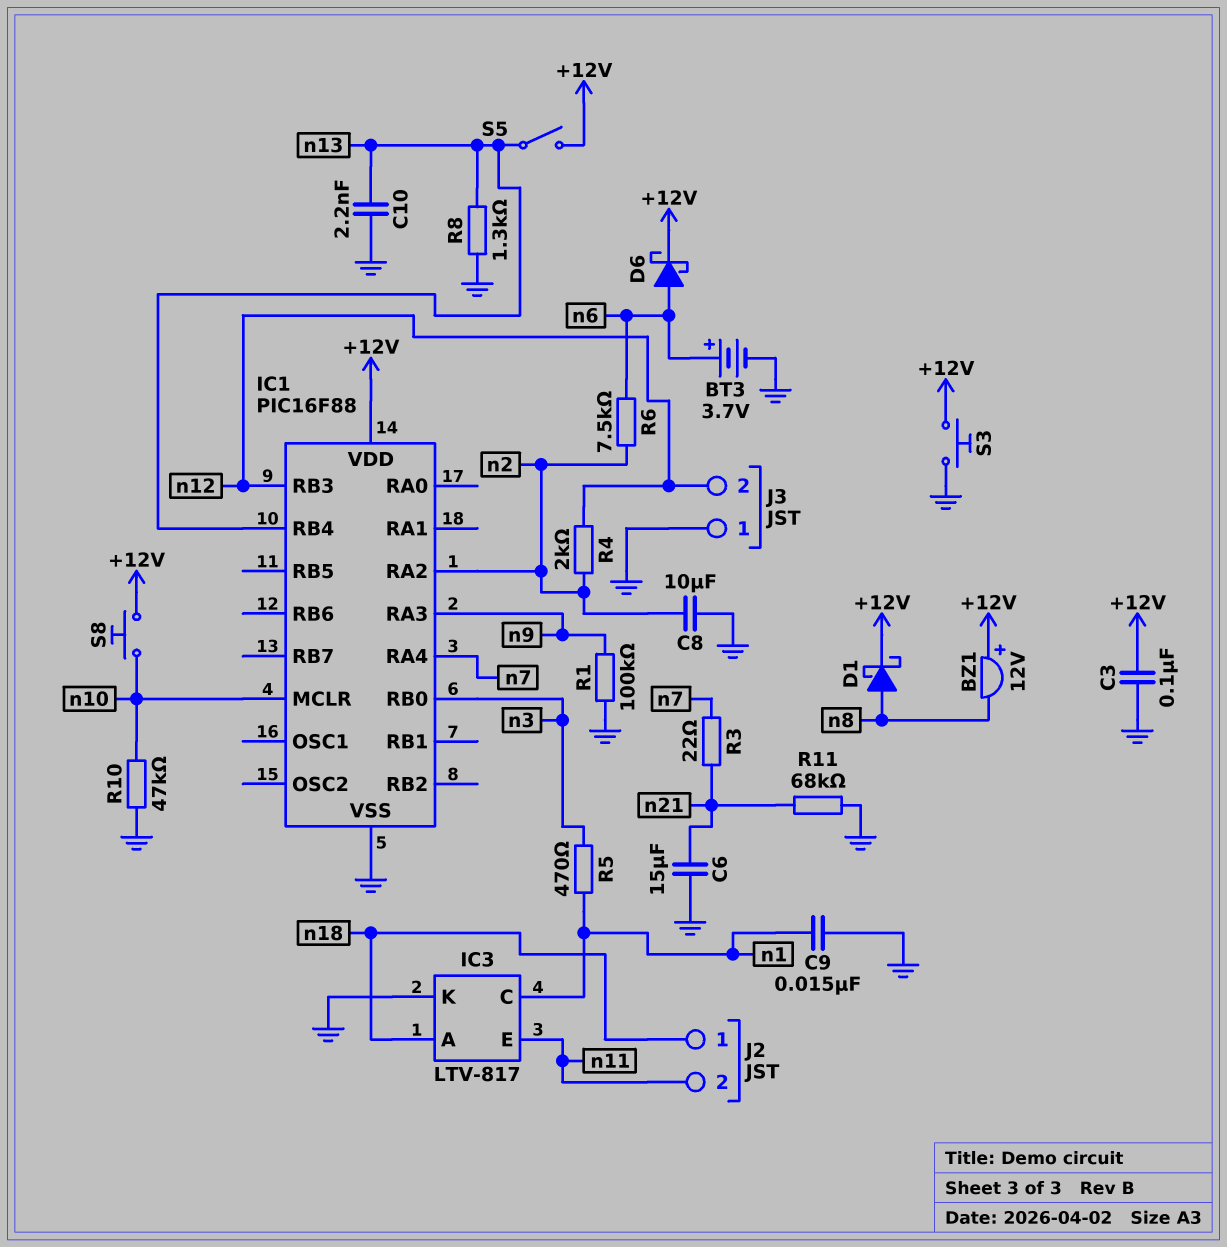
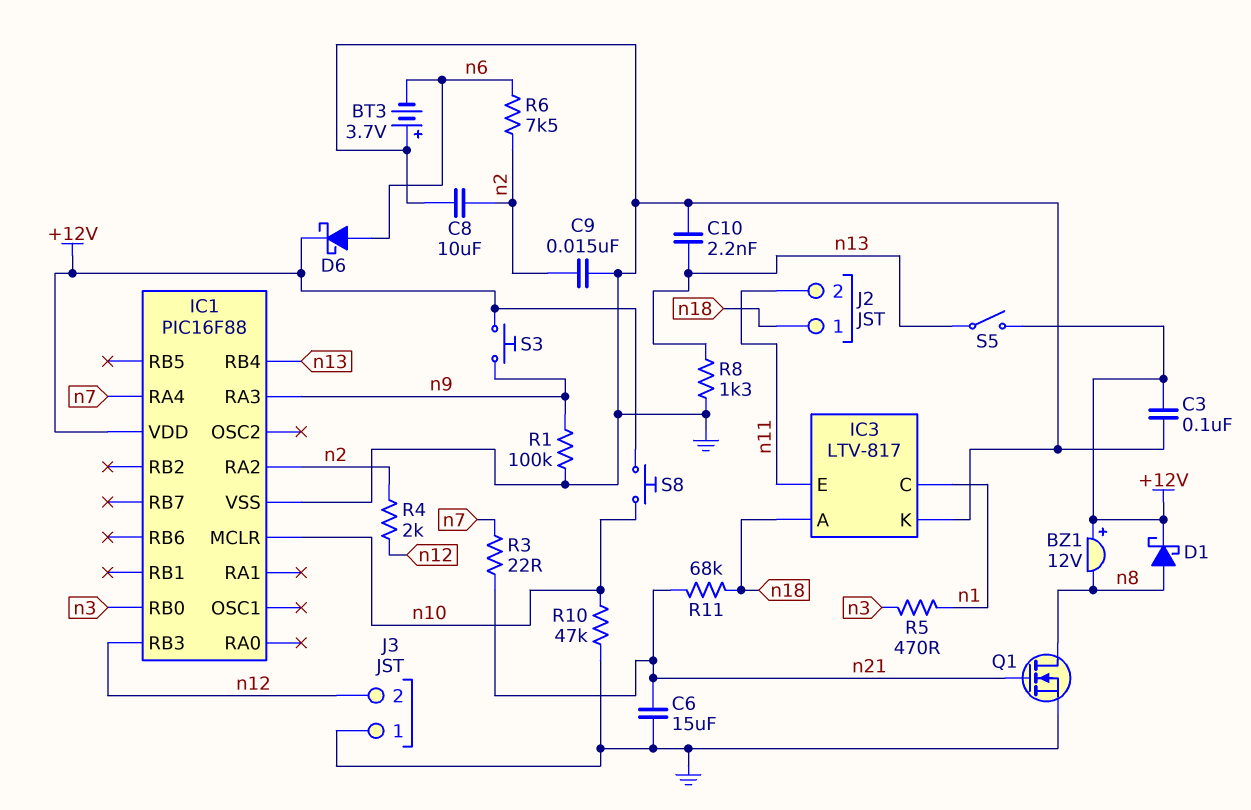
BT3: 3.7V (plus n6, minus GND) -> 3.7V (plus GND, minus n6)
C9: 15nF (GND, n1) -> 15nF (GND, n2)
Q1: none -> NMOS (G n21, D n8, S GND)
R11: 68k (GND, n21) -> 68k (n18, n21)
S3: button (+12V, GND) -> button (+12V, n9)

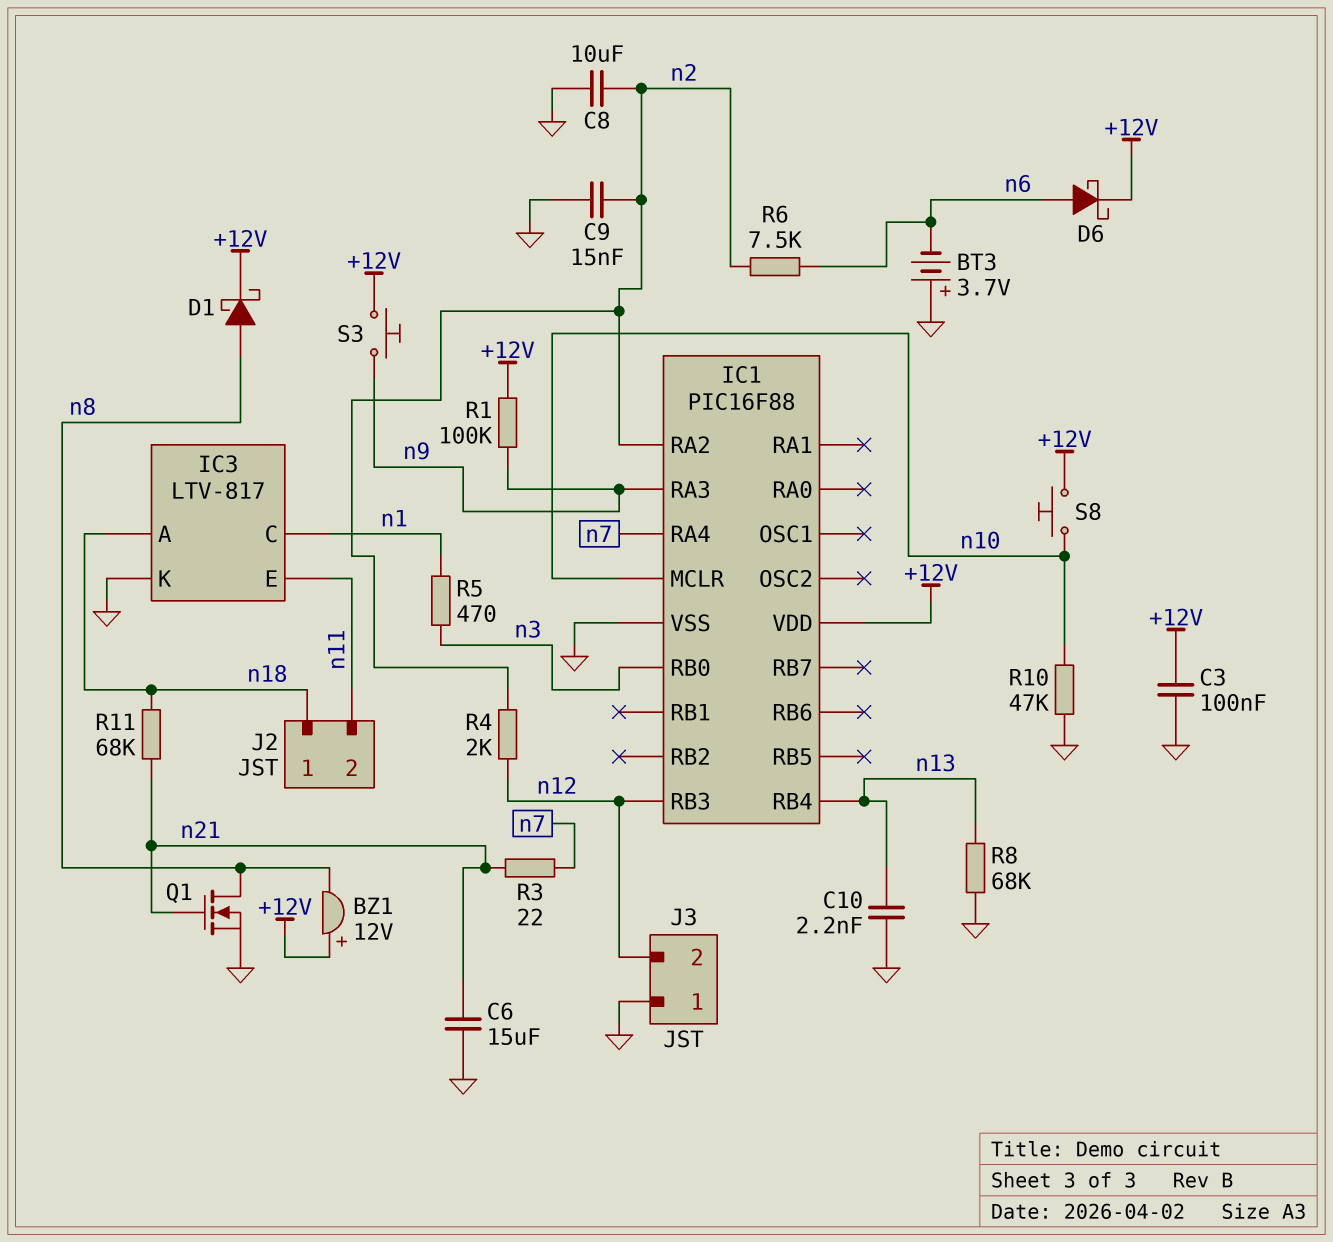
R1: 100k (GND, n9) -> 100k (+12V, n9)
R8: 1.3k (GND, n13) -> 68k (GND, n13)
S5: switch (+12V, n13) -> none

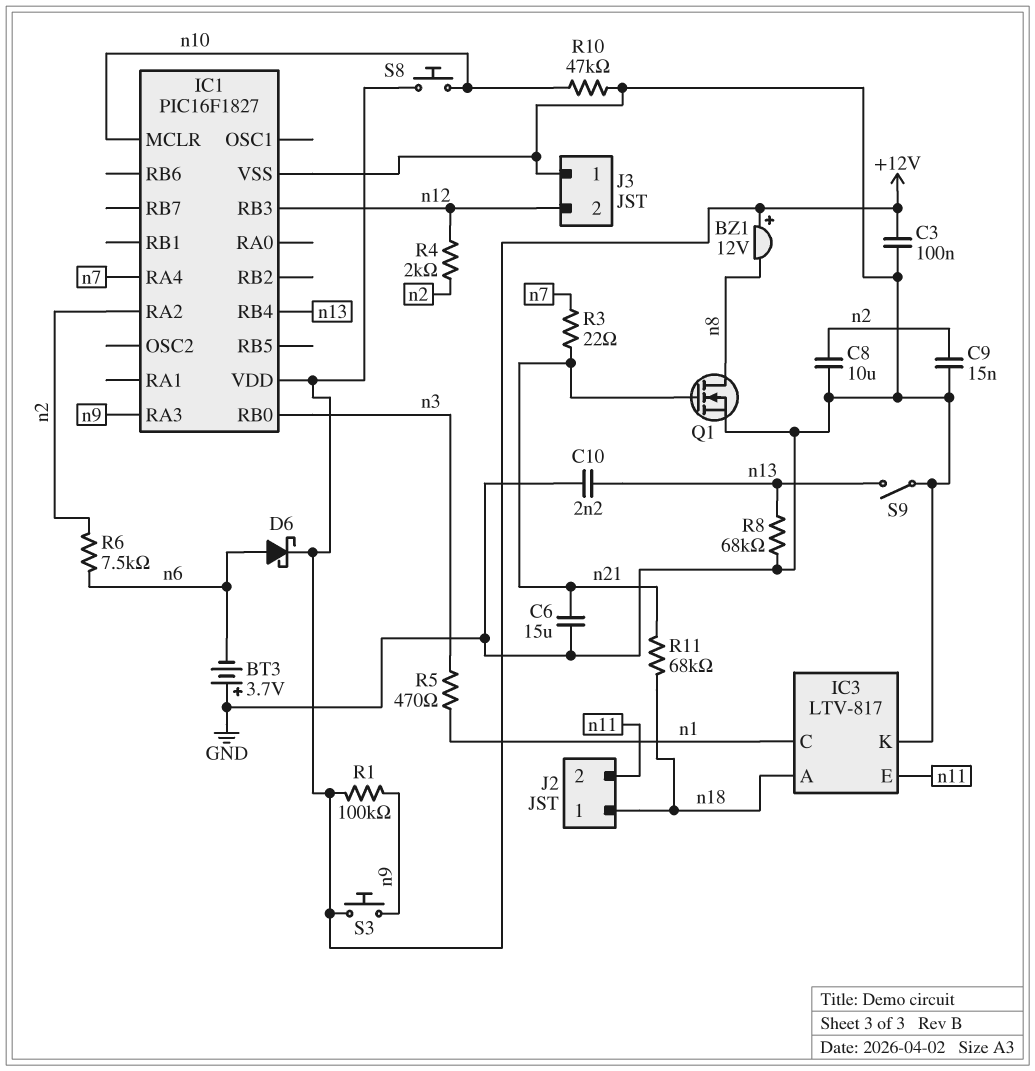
D1: schottky (A n8, K +12V) -> none
IC1: PIC16F88 -> PIC16F1827
S9: none -> switch (GND, n13)

